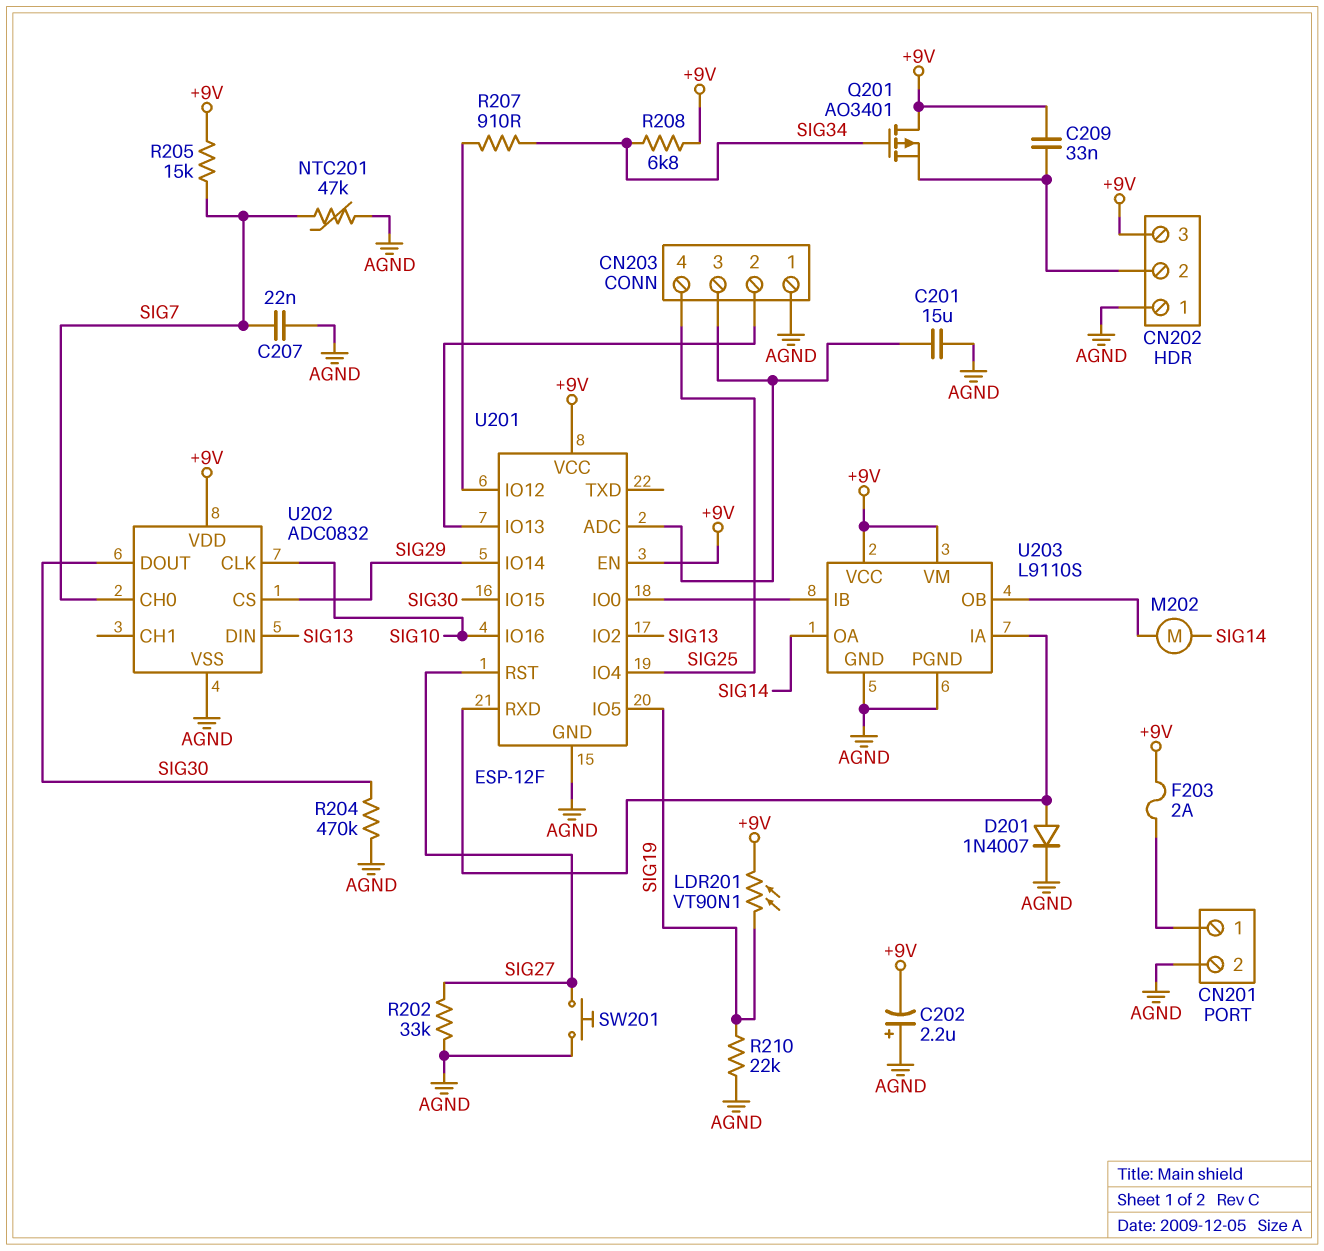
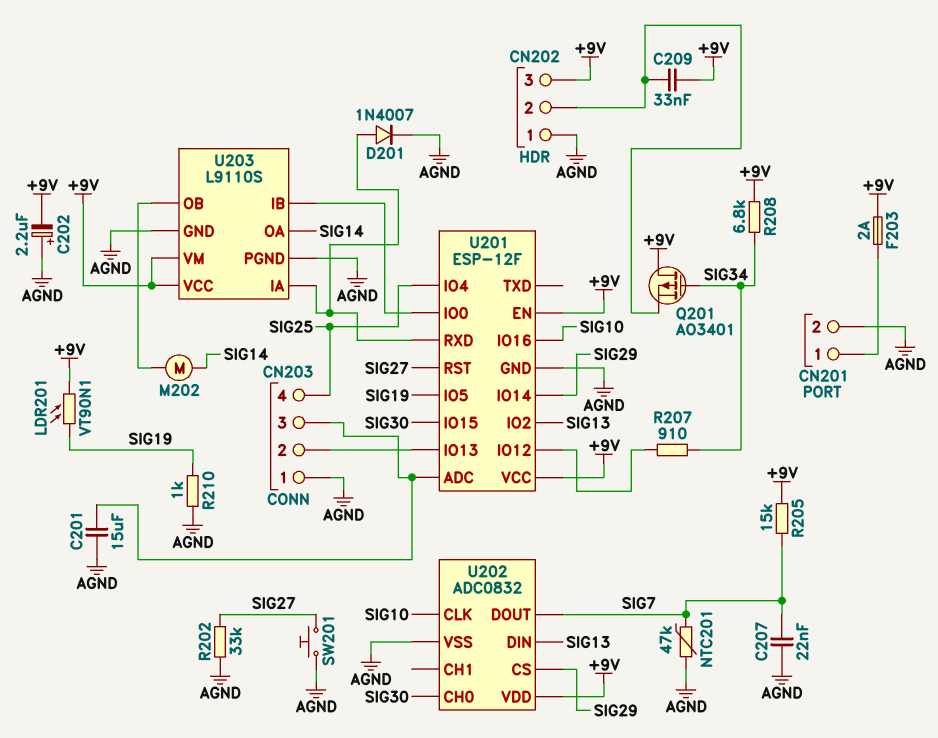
R204: 470k (AGND, SIG30) -> none
R210: 22k (AGND, SIG19) -> 1k (AGND, SIG19)
U202 pin CH0: SIG7 -> SIG30
U202 pin DOUT: SIG30 -> SIG7

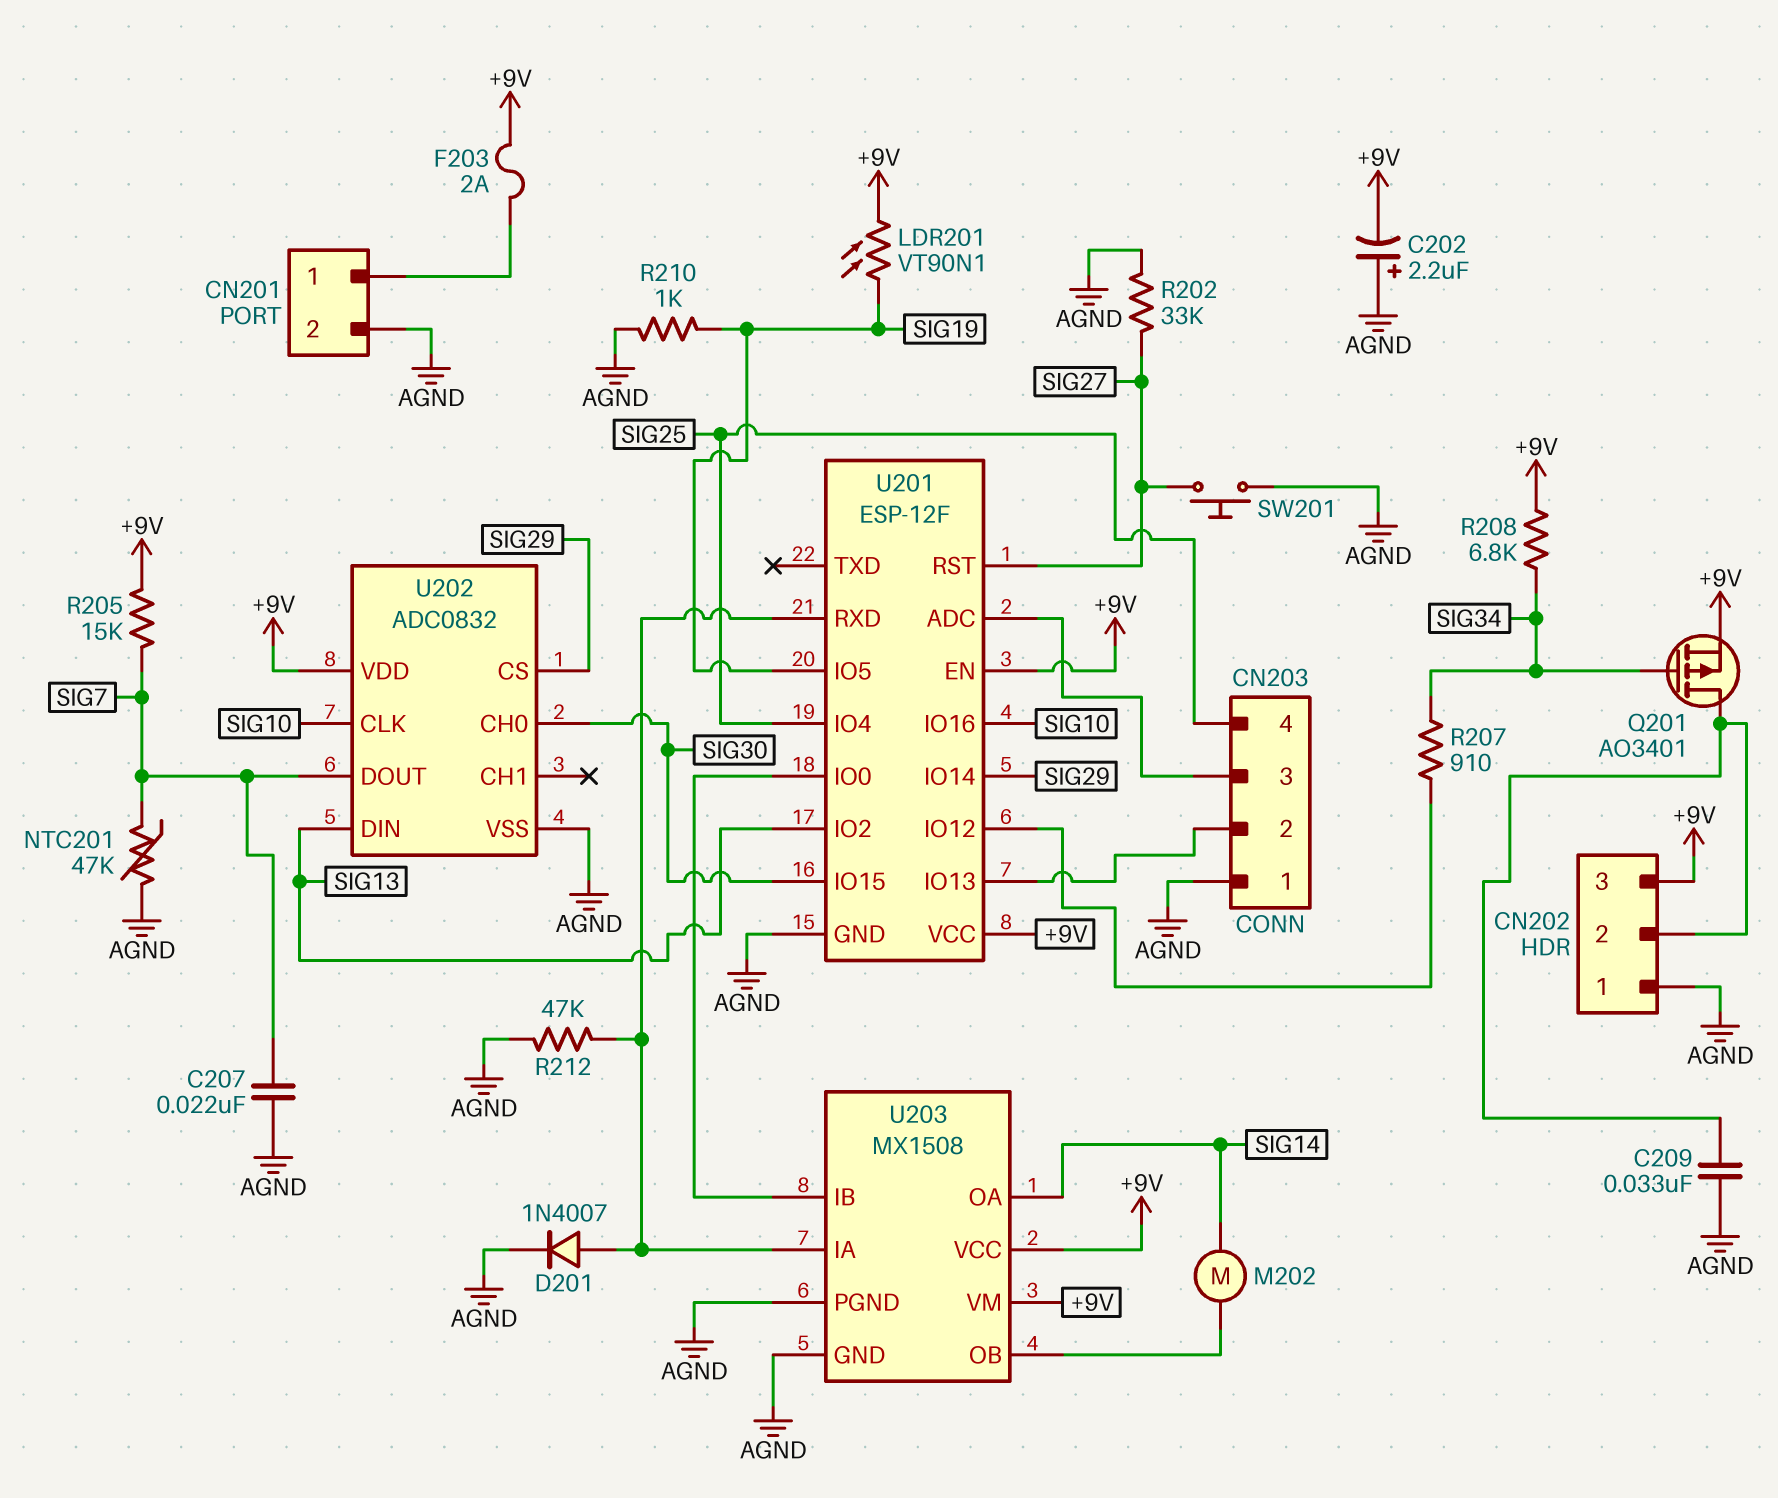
C201: 15uF (AGND, CN203/3) -> none
C209: 33nF (+9V, CN202/2) -> 33nF (AGND, CN202/2)
Q201: PMOS AO3401 (G SIG34, D +9V, S CN202/2) -> PMOS AO3401 (G SIG34, D CN202/2, S +9V)
R212: none -> 47k (AGND, U201/RXD)
U203: L9110S -> MX1508

